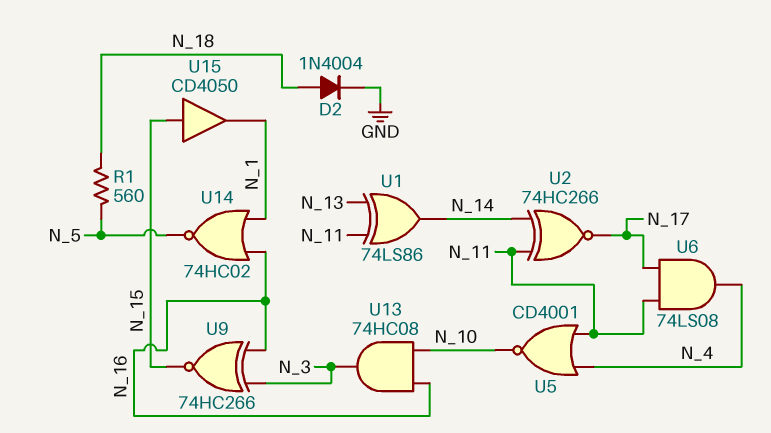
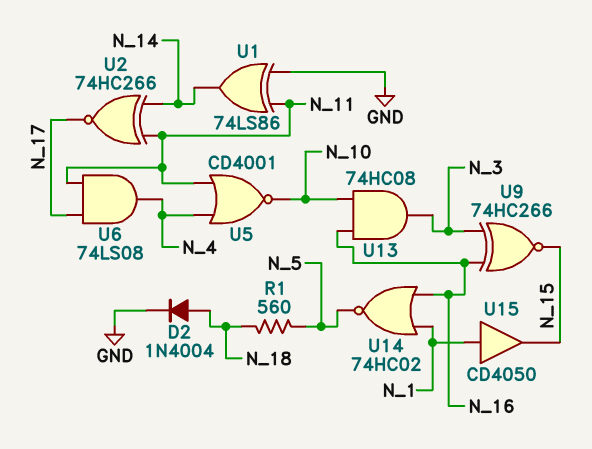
U1: XOR 74LS86 (in N_11, in N_13, out N_14) -> XOR 74LS86 (in GND, in N_11, out N_14)
U15: buffer CD4050 (in N_15, out N_1) -> buffer CD4050 (in N_1, out N_15)

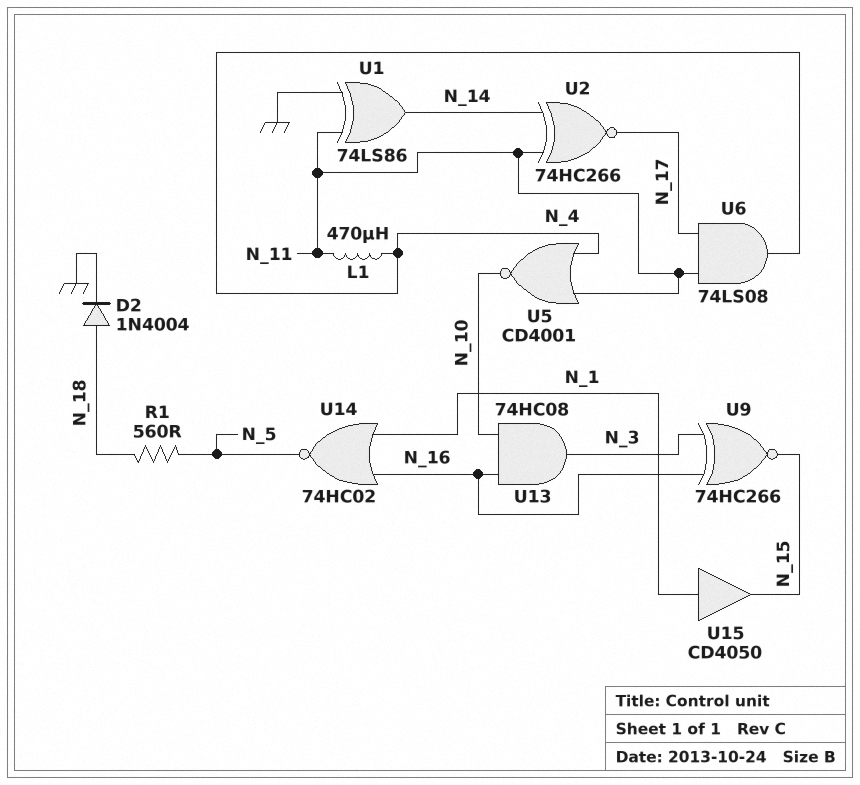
L1: none -> 470uH (N_4, N_11)

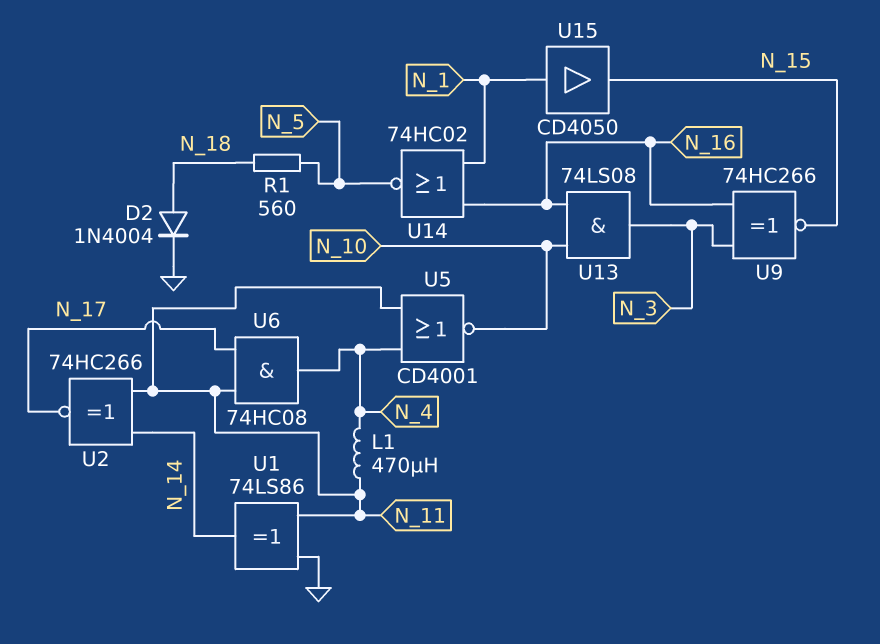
U6: AND 74LS08 (in N_11, in N_17, out N_4) -> AND 74HC08 (in N_11, in N_17, out N_4)
U13: AND 74HC08 (in N_10, in N_16, out N_3) -> AND 74LS08 (in N_10, in N_16, out N_3)

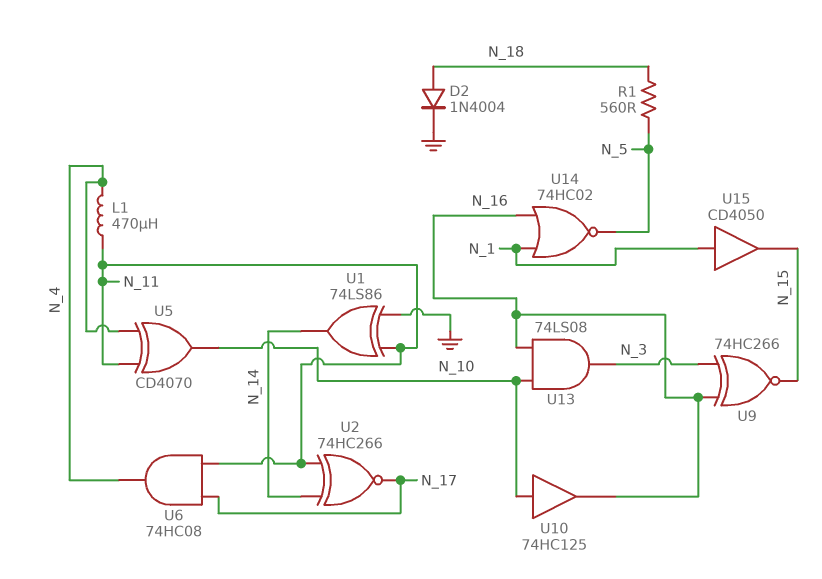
U5: NOR CD4001 (in N_4, in N_11, out N_10) -> XOR CD4070 (in N_4, in N_11, out N_10)
U10: none -> buffer 74HC125 (in N_10, out N_16)

